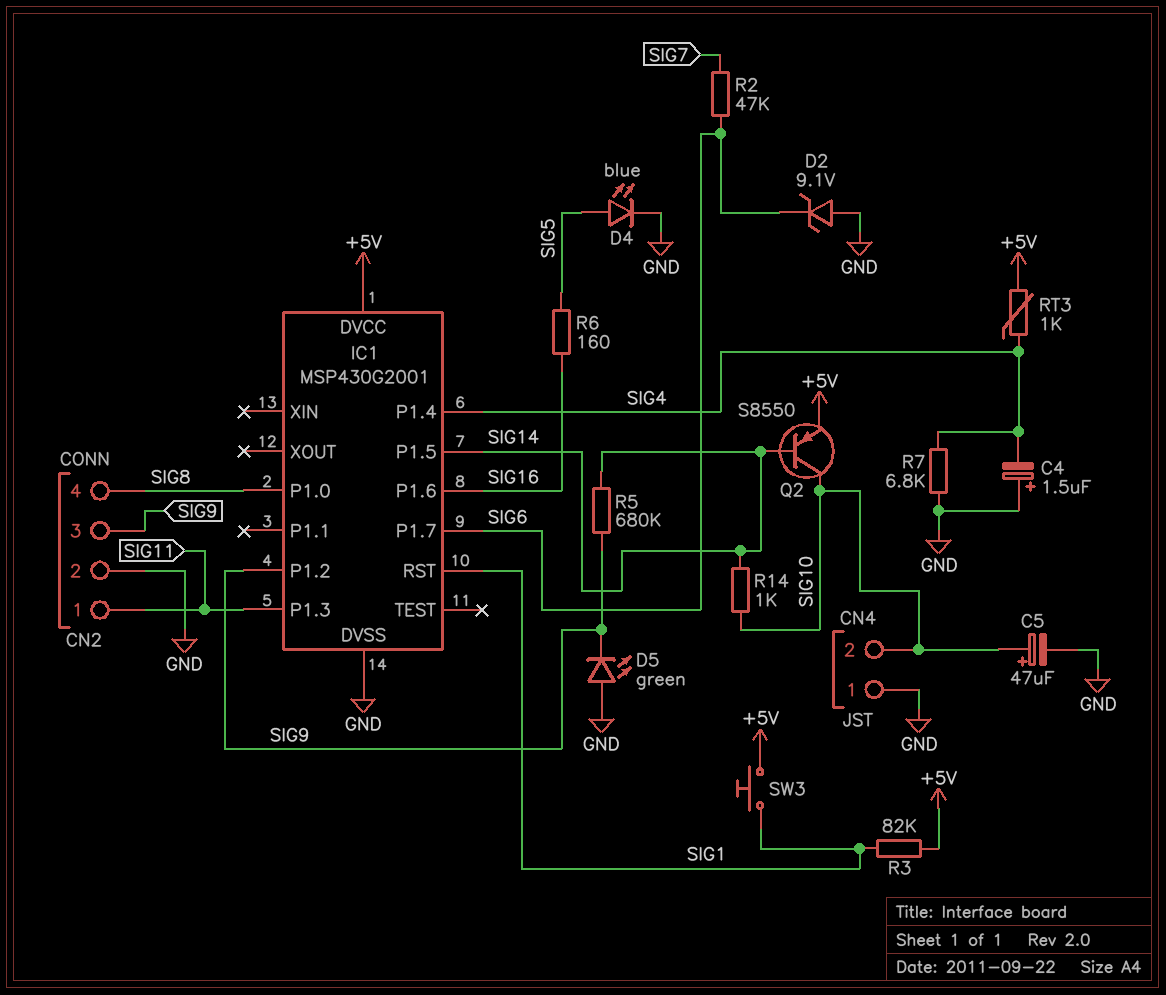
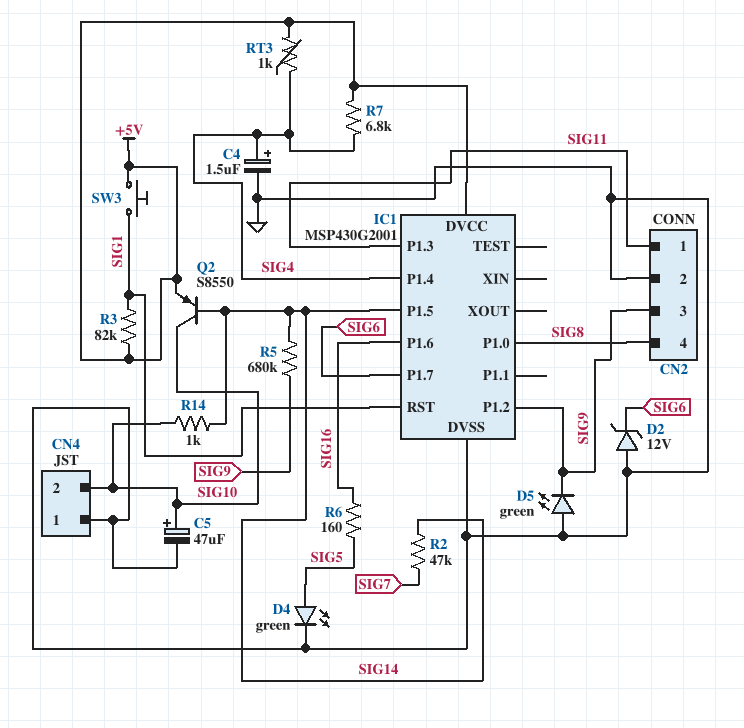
C4: 1.5uF (plus GND, minus SIG4) -> 1.5uF (plus SIG4, minus GND)
D2: zener 9.1V (A GND, K SIG6) -> zener 12V (A GND, K SIG6)
D4: LED blue (A SIG5, K GND) -> LED green (A SIG5, K GND)
R2: 47k (SIG6, SIG7) -> 47k (SIG7, SIG14)
R7: 6.8k (GND, SIG4) -> 6.8k (+5V, SIG4)

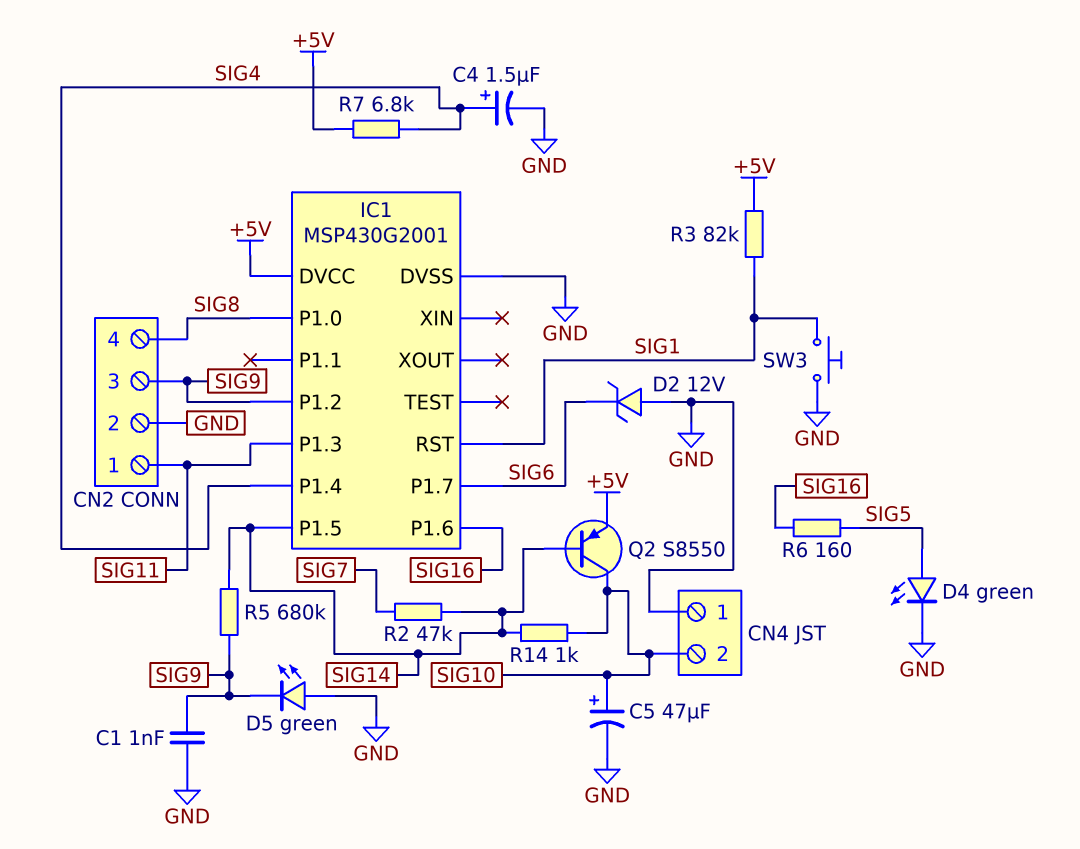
C1: none -> 1nF (GND, SIG9)
RT3: 1k (+5V, SIG4) -> none
SW3: button (+5V, SIG1) -> button (GND, SIG1)

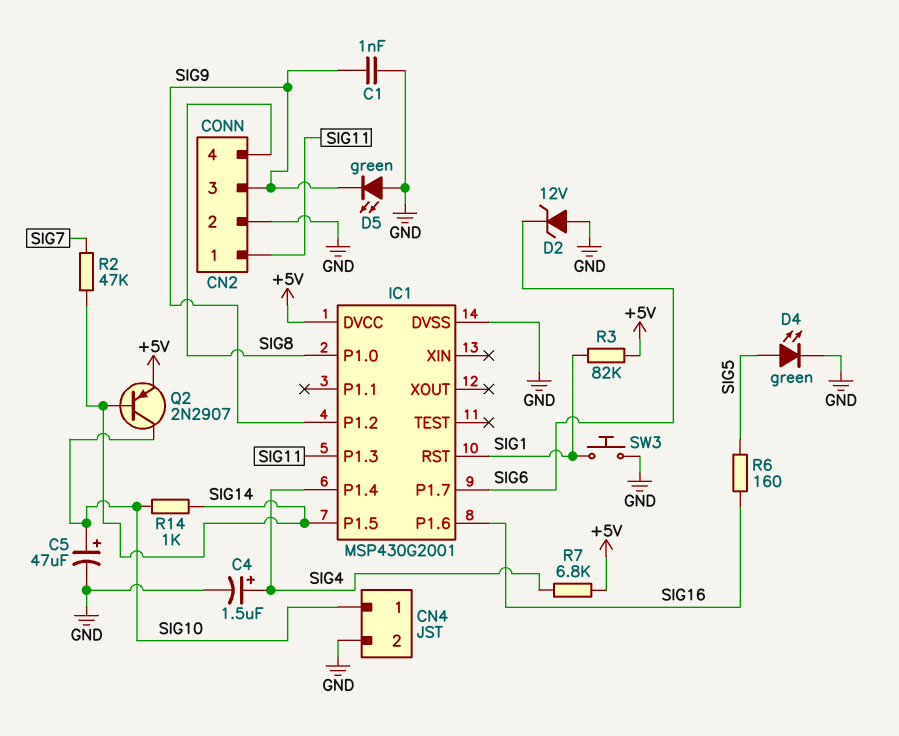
CN4 pin 1: GND -> SIG10
CN4 pin 2: SIG10 -> GND
Q2: PNP S8550 (B SIG14, C SIG10, E +5V) -> PNP 2N2907 (B SIG14, C SIG10, E +5V)
R5: 680k (SIG9, SIG14) -> none

